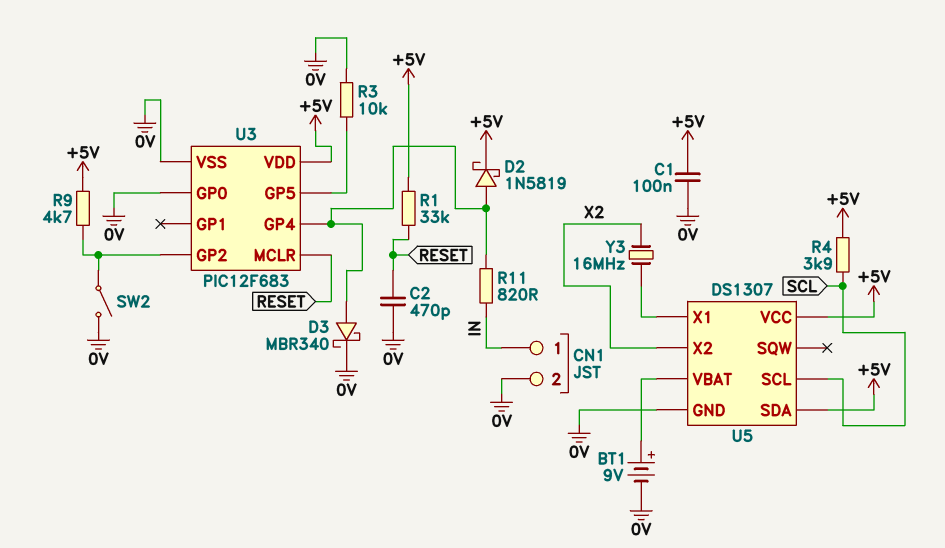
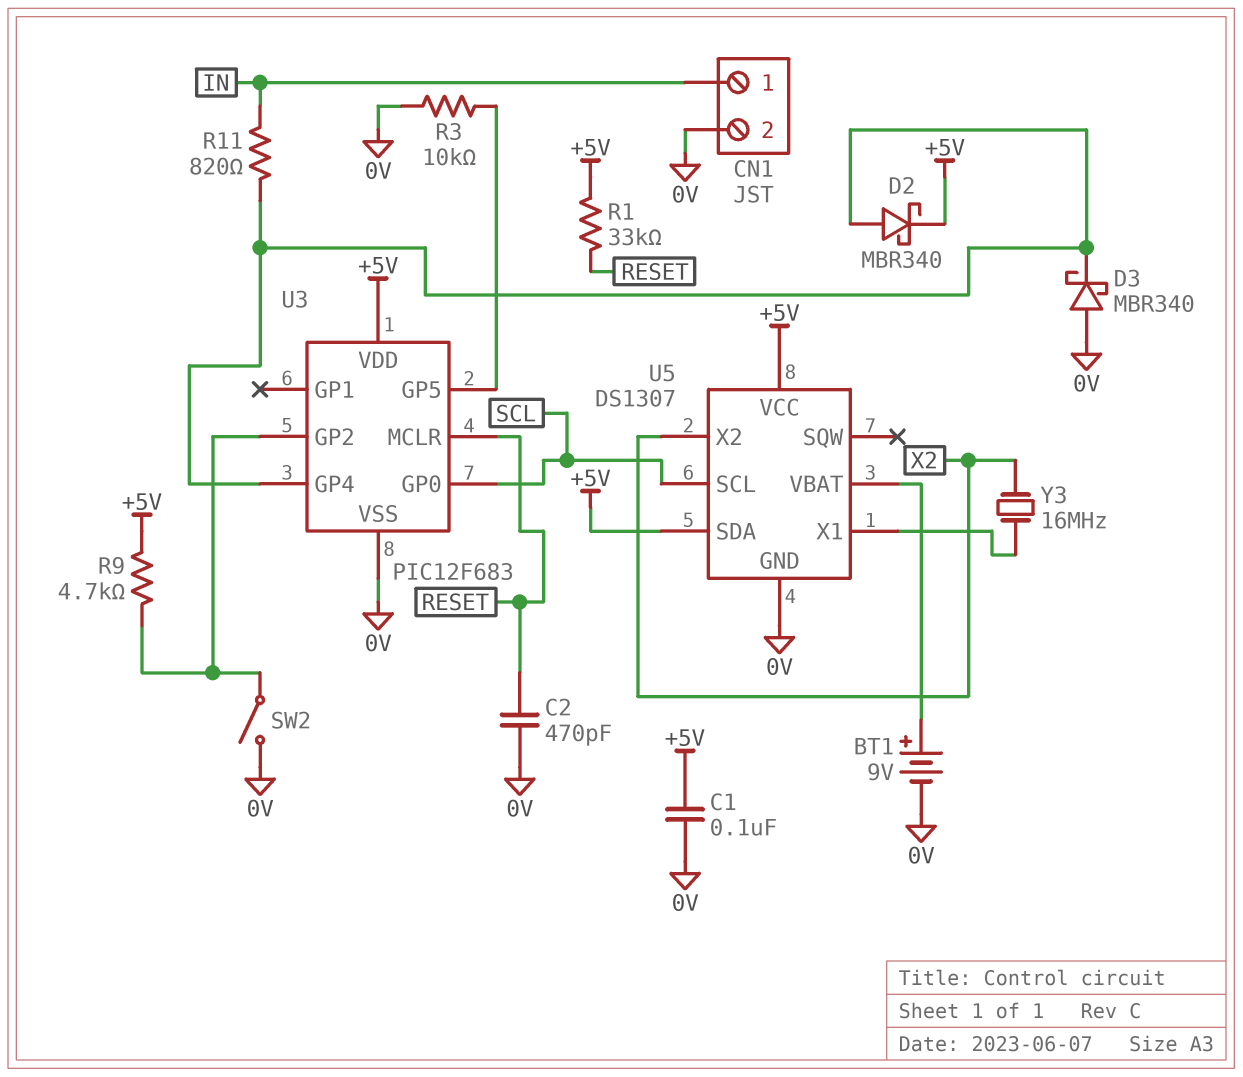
D2: schottky 1N5819 (A U3/GP4, K +5V) -> schottky MBR340 (A U3/GP4, K +5V)
D3: schottky MBR340 (A U3/GP4, K 0V) -> schottky MBR340 (A 0V, K U3/GP4)
R4: 3.9k (+5V, SCL) -> none
U3 pin GP0: 0V -> SCL

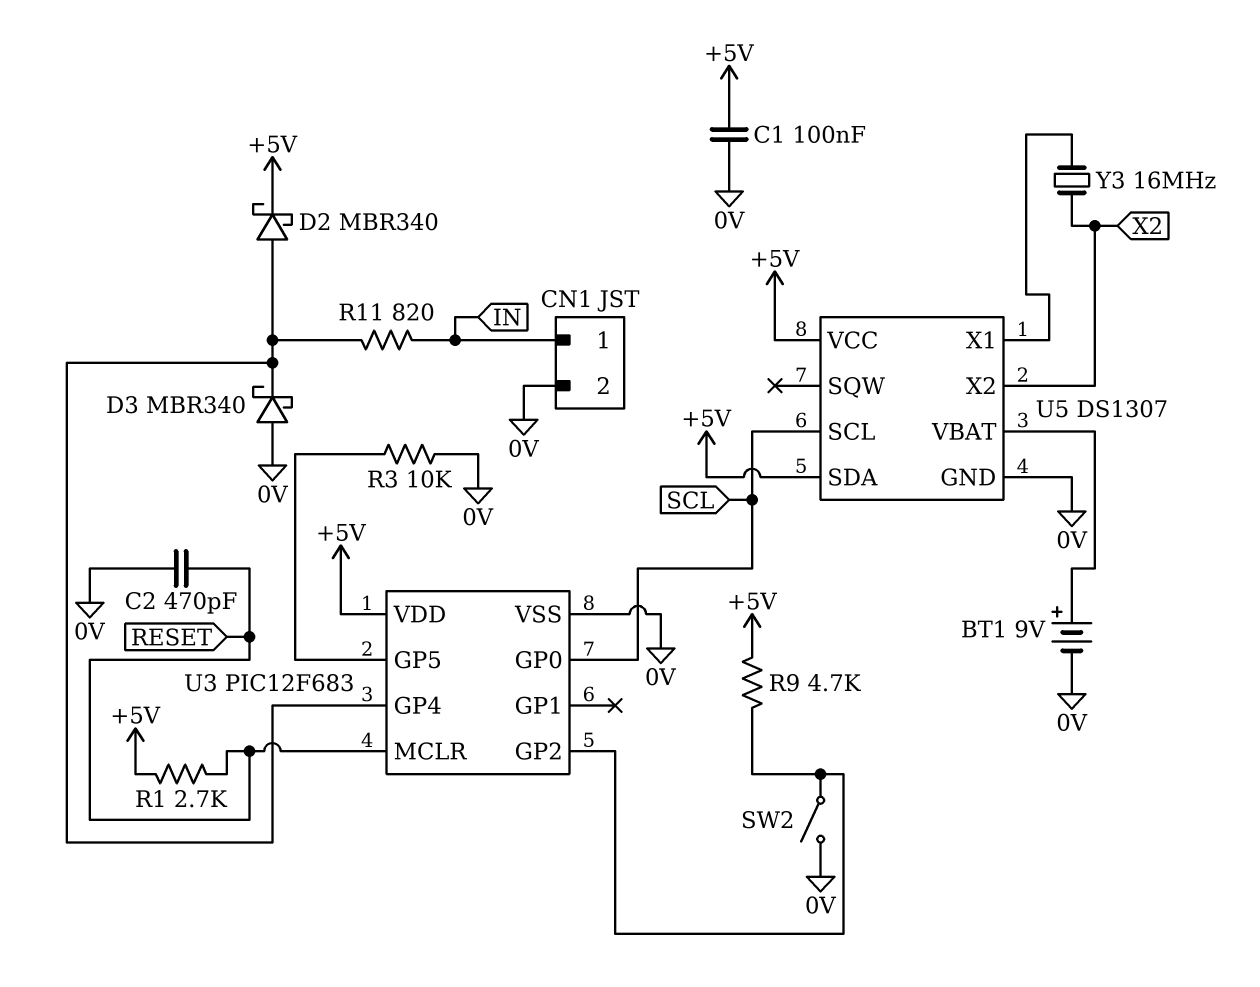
R1: 33k (+5V, RESET) -> 2.7k (+5V, RESET)

